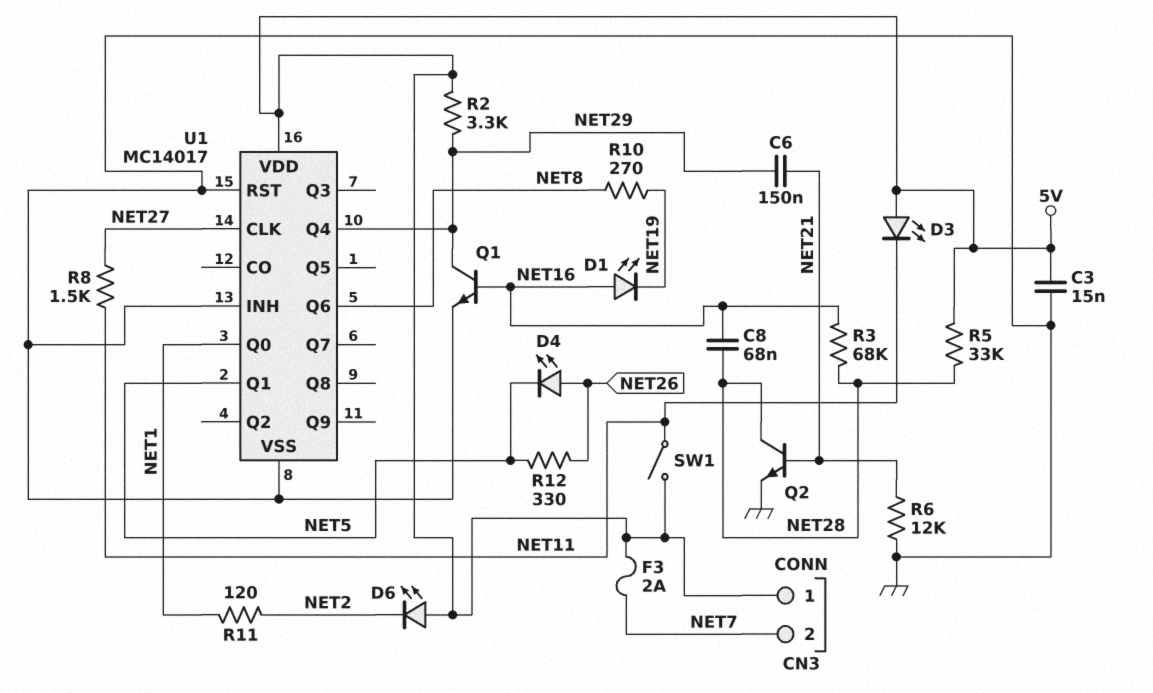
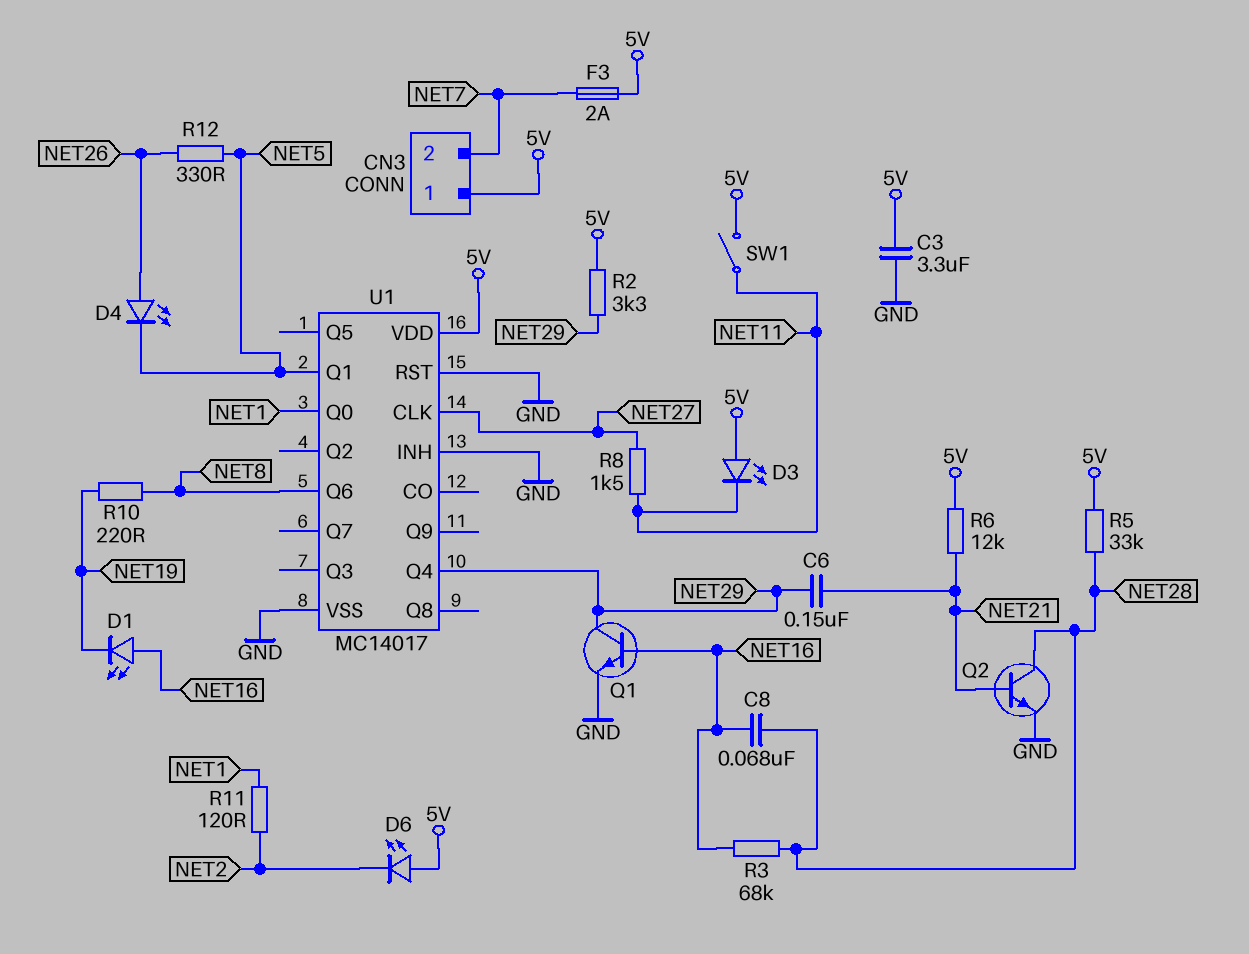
C3: 15nF (5V, GND) -> 3.3uF (5V, GND)
R6: 12k (GND, NET21) -> 12k (5V, NET21)
R10: 270 (NET8, NET19) -> 220 (NET8, NET19)

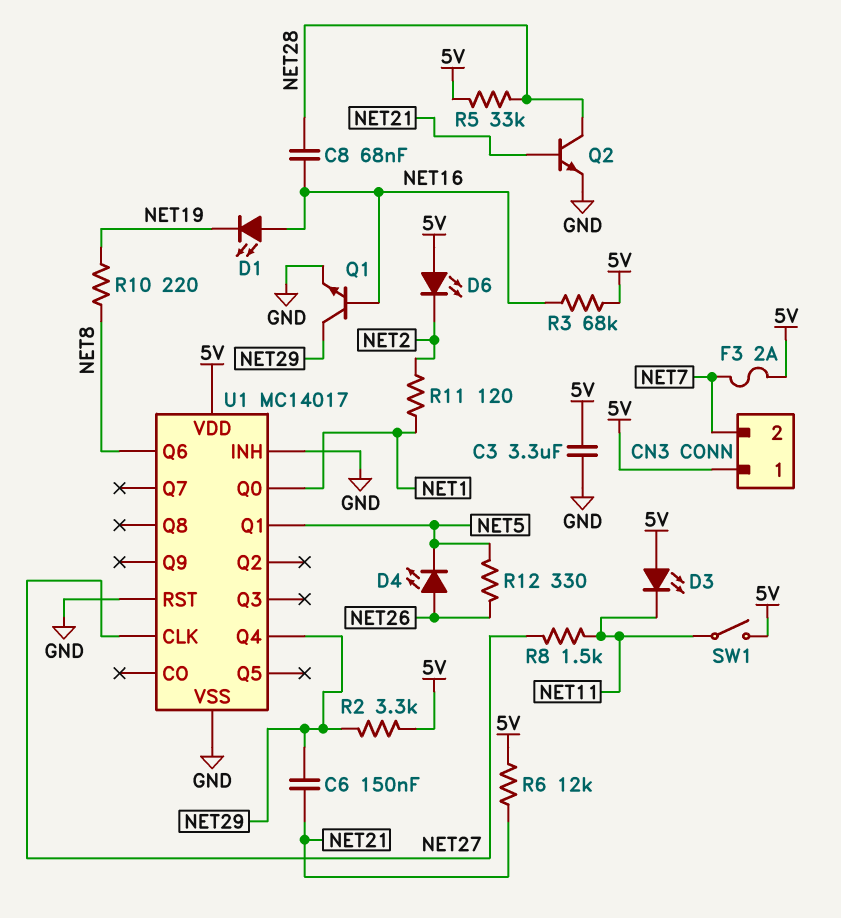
R3: 68k (NET16, NET28) -> 68k (5V, NET16)

